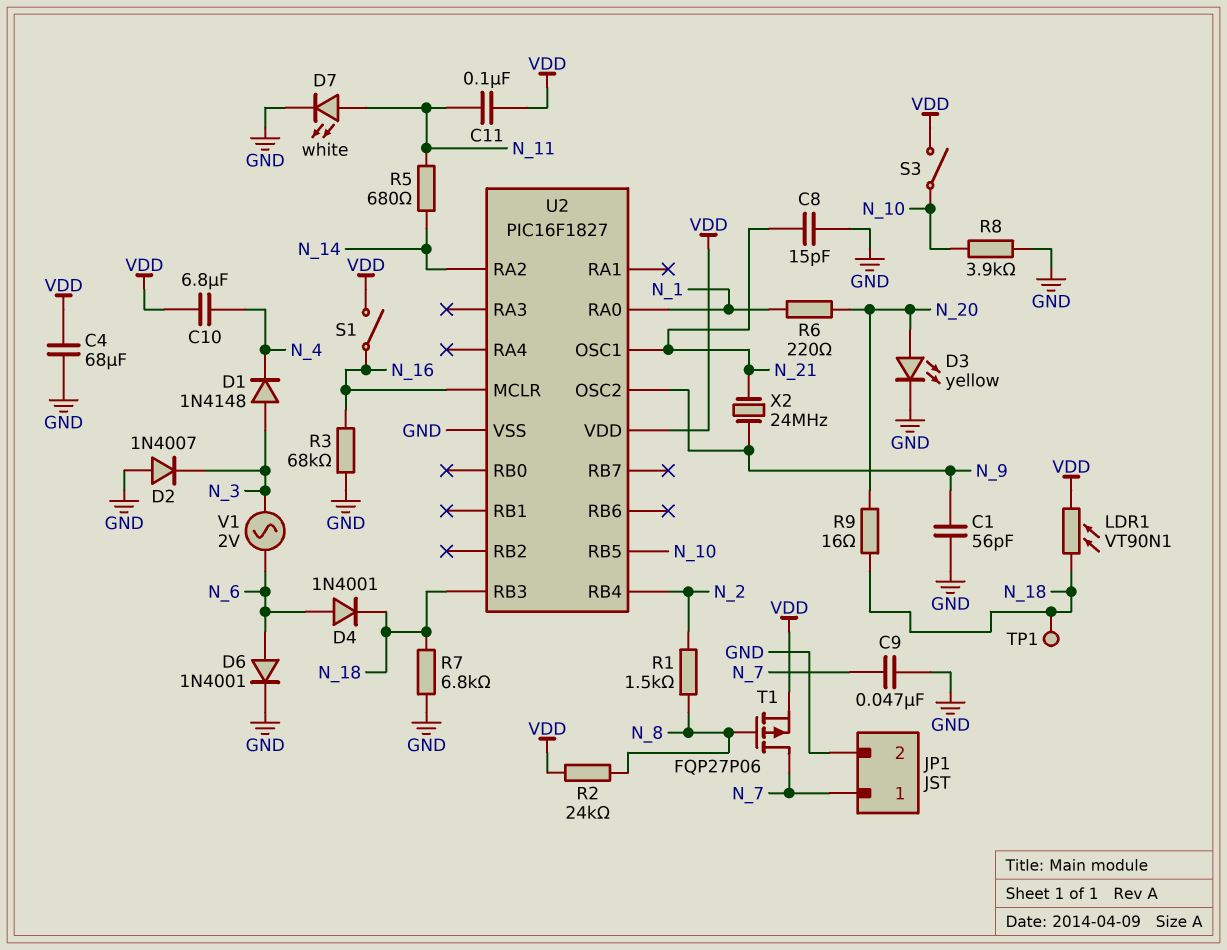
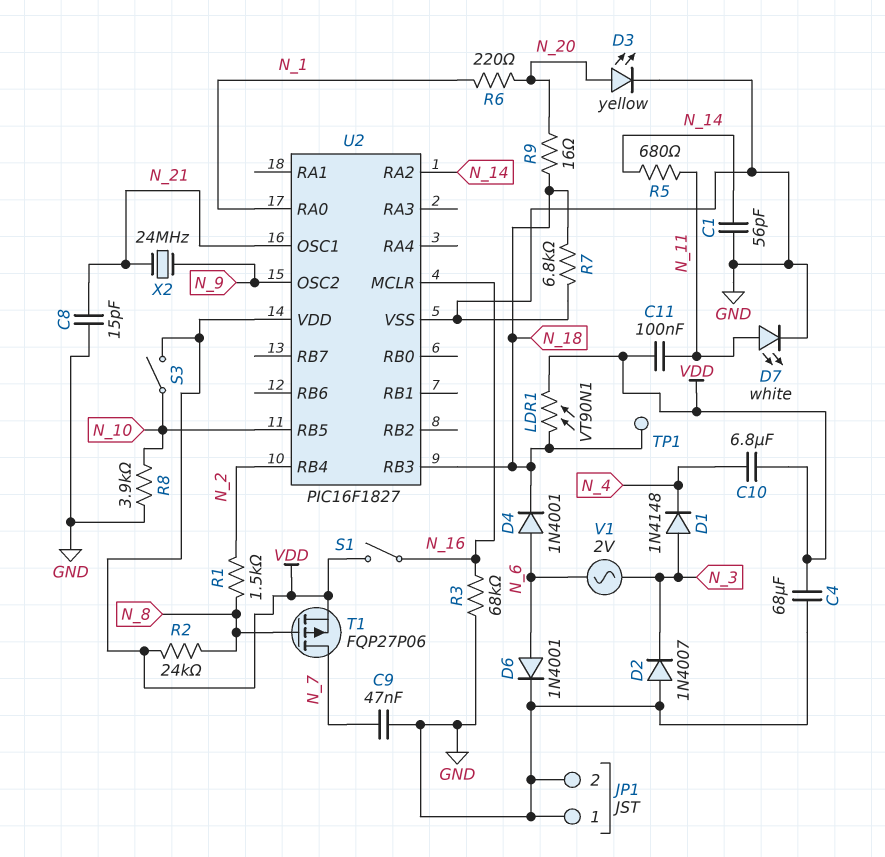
C1: 56pF (GND, N_9) -> 56pF (GND, N_14)
JP1 pin 1: N_7 -> GND

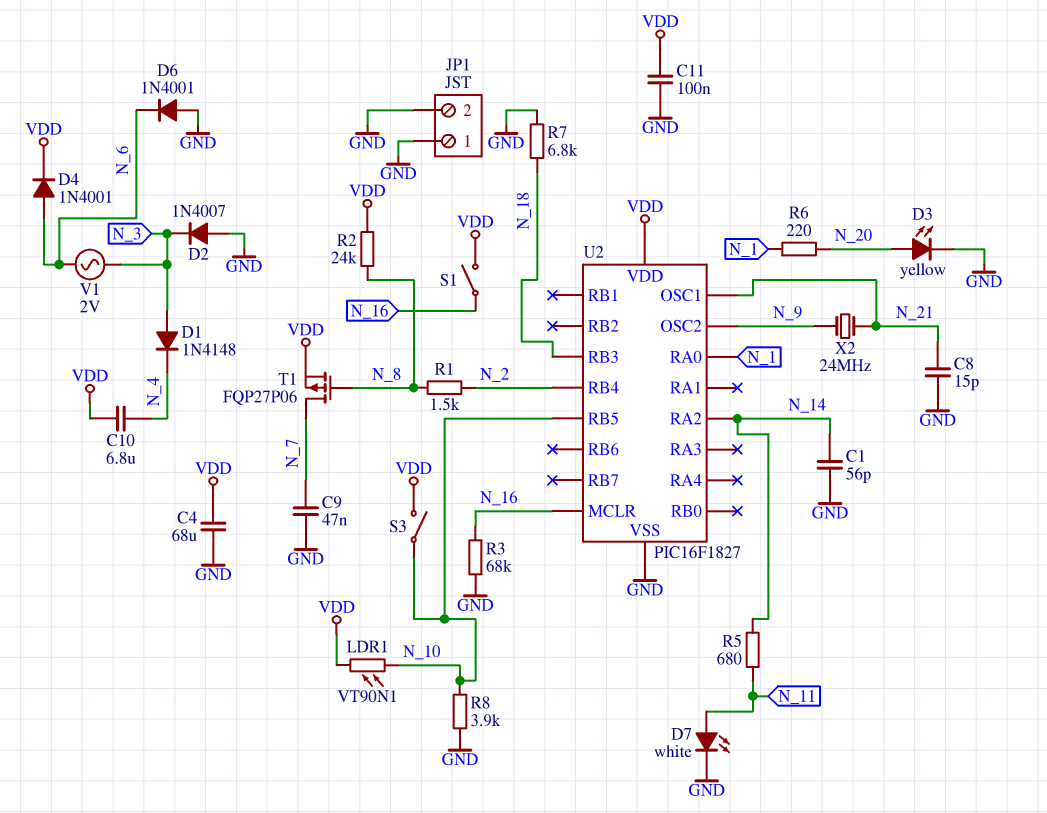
C11: 100nF (N_11, VDD) -> 100nF (GND, VDD)
D4: diode 1N4001 (A N_6, K N_18) -> diode 1N4001 (A N_6, K VDD)
D6: diode 1N4001 (A N_6, K GND) -> diode 1N4001 (A GND, K N_6)
LDR1: VT90N1 (N_18, VDD) -> VT90N1 (N_10, VDD)
R9: 16 (N_18, N_20) -> none
TP1: test point (N_18) -> none

